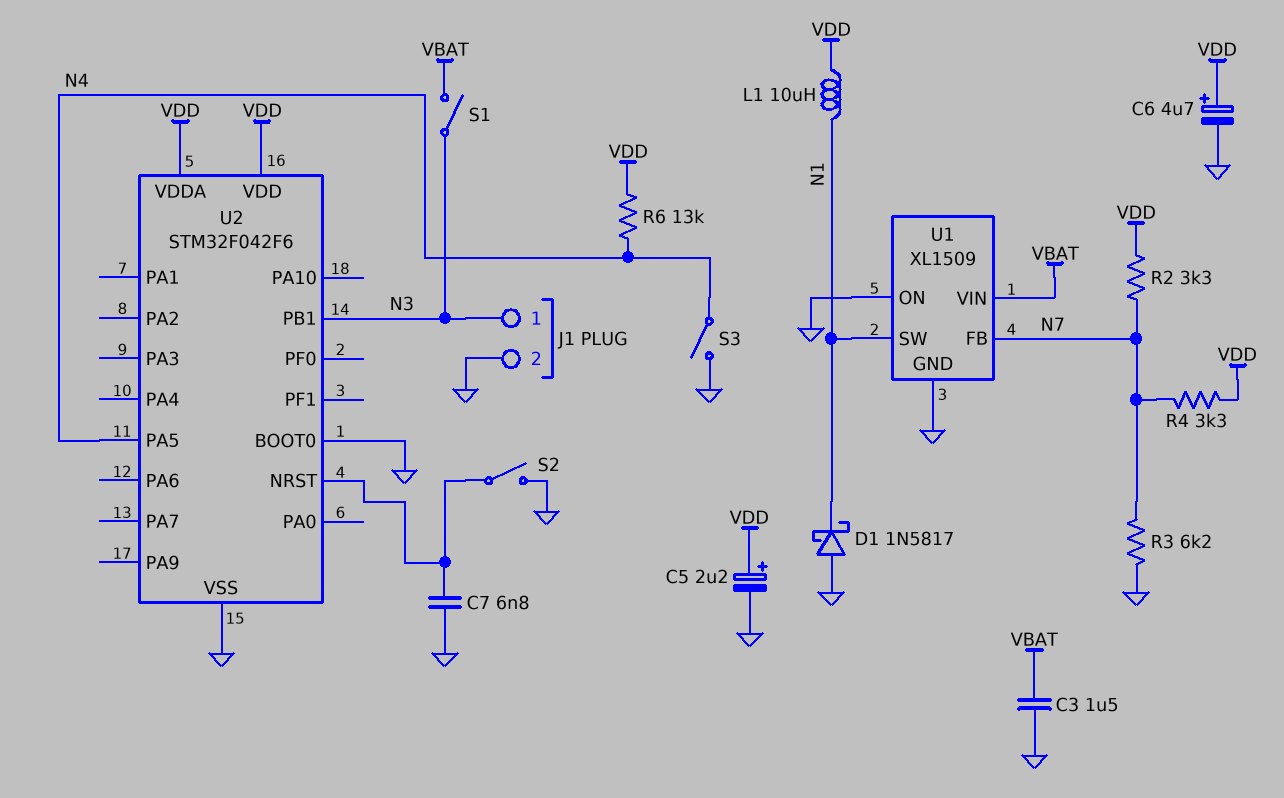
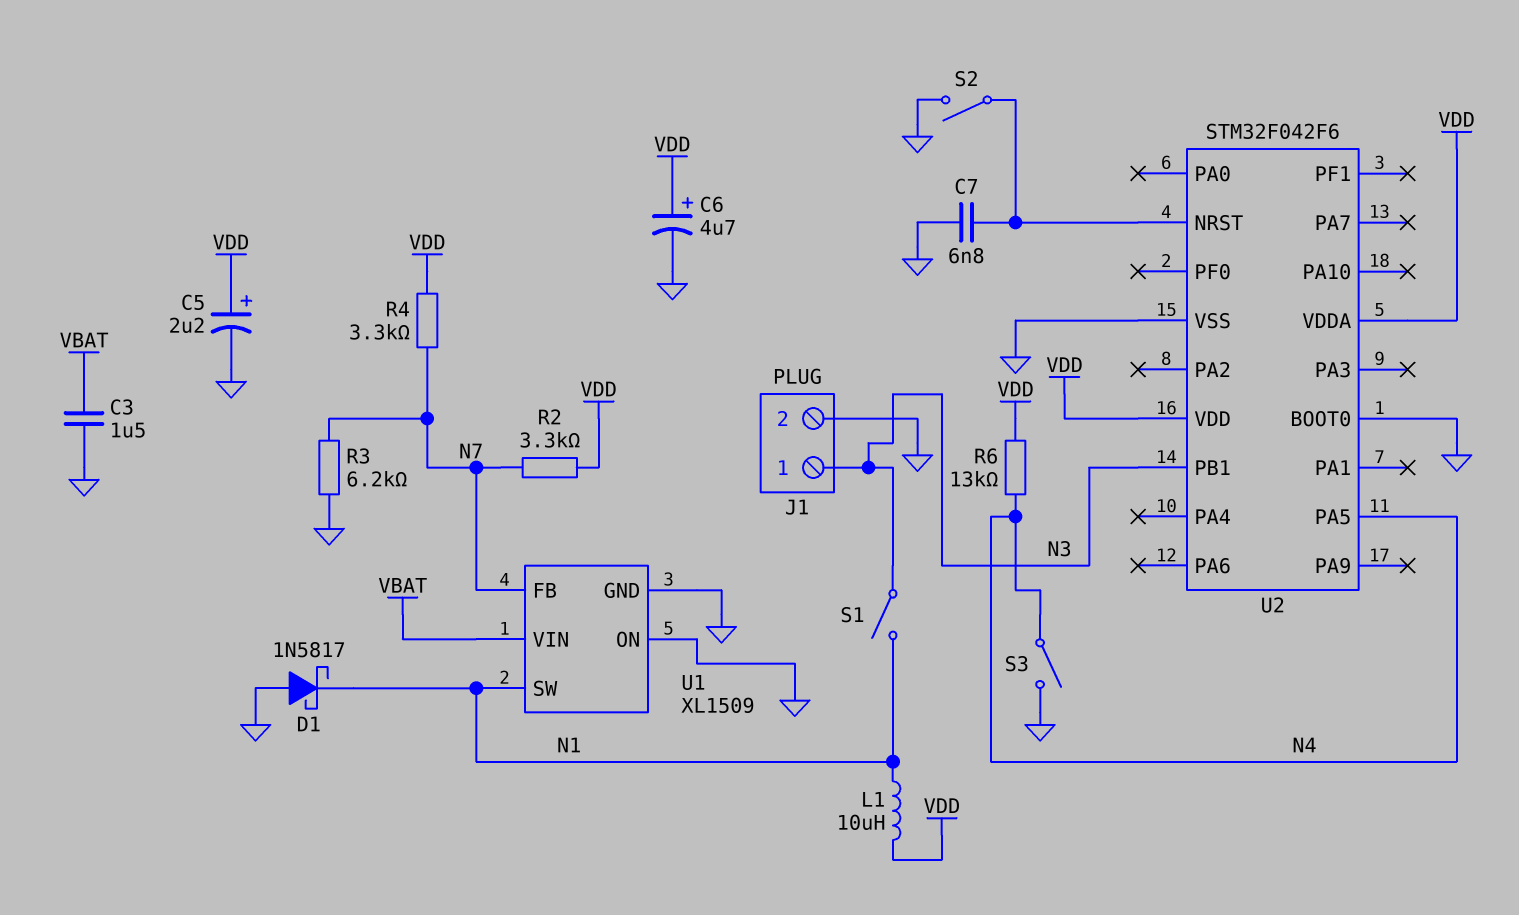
S1: switch (N3, VBAT) -> switch (N1, N3)

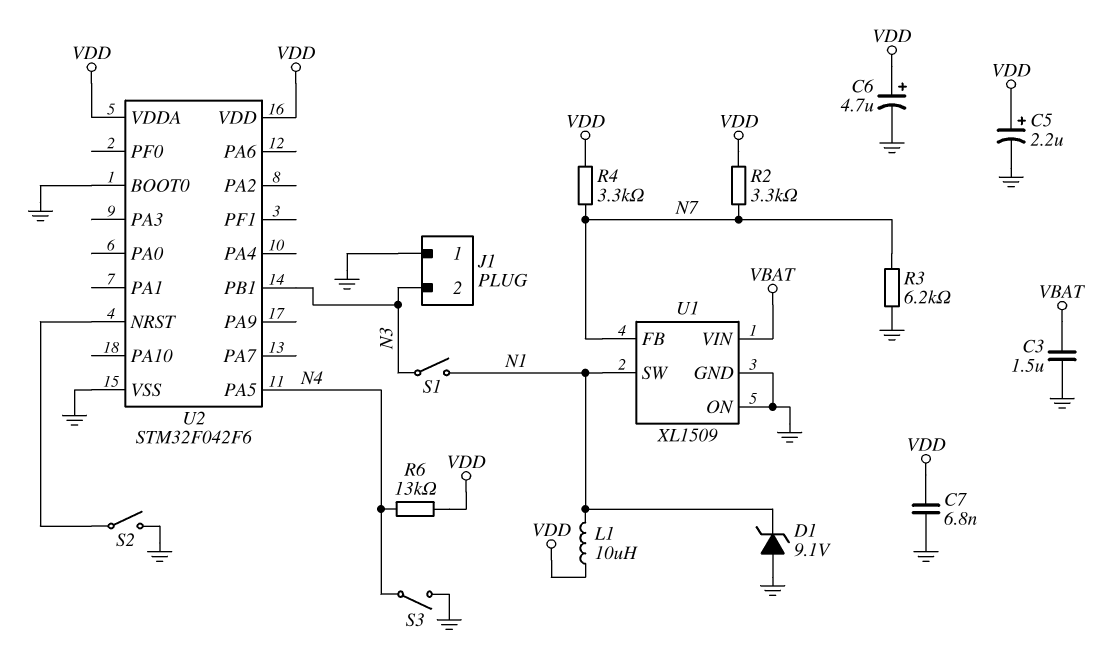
C7: 6.8nF (GND, U2/NRST) -> 6.8nF (GND, VDD)
D1: schottky 1N5817 (A GND, K N1) -> zener 9.1V (A GND, K N1)
J1 pin 1: N3 -> GND
J1 pin 2: GND -> N3

